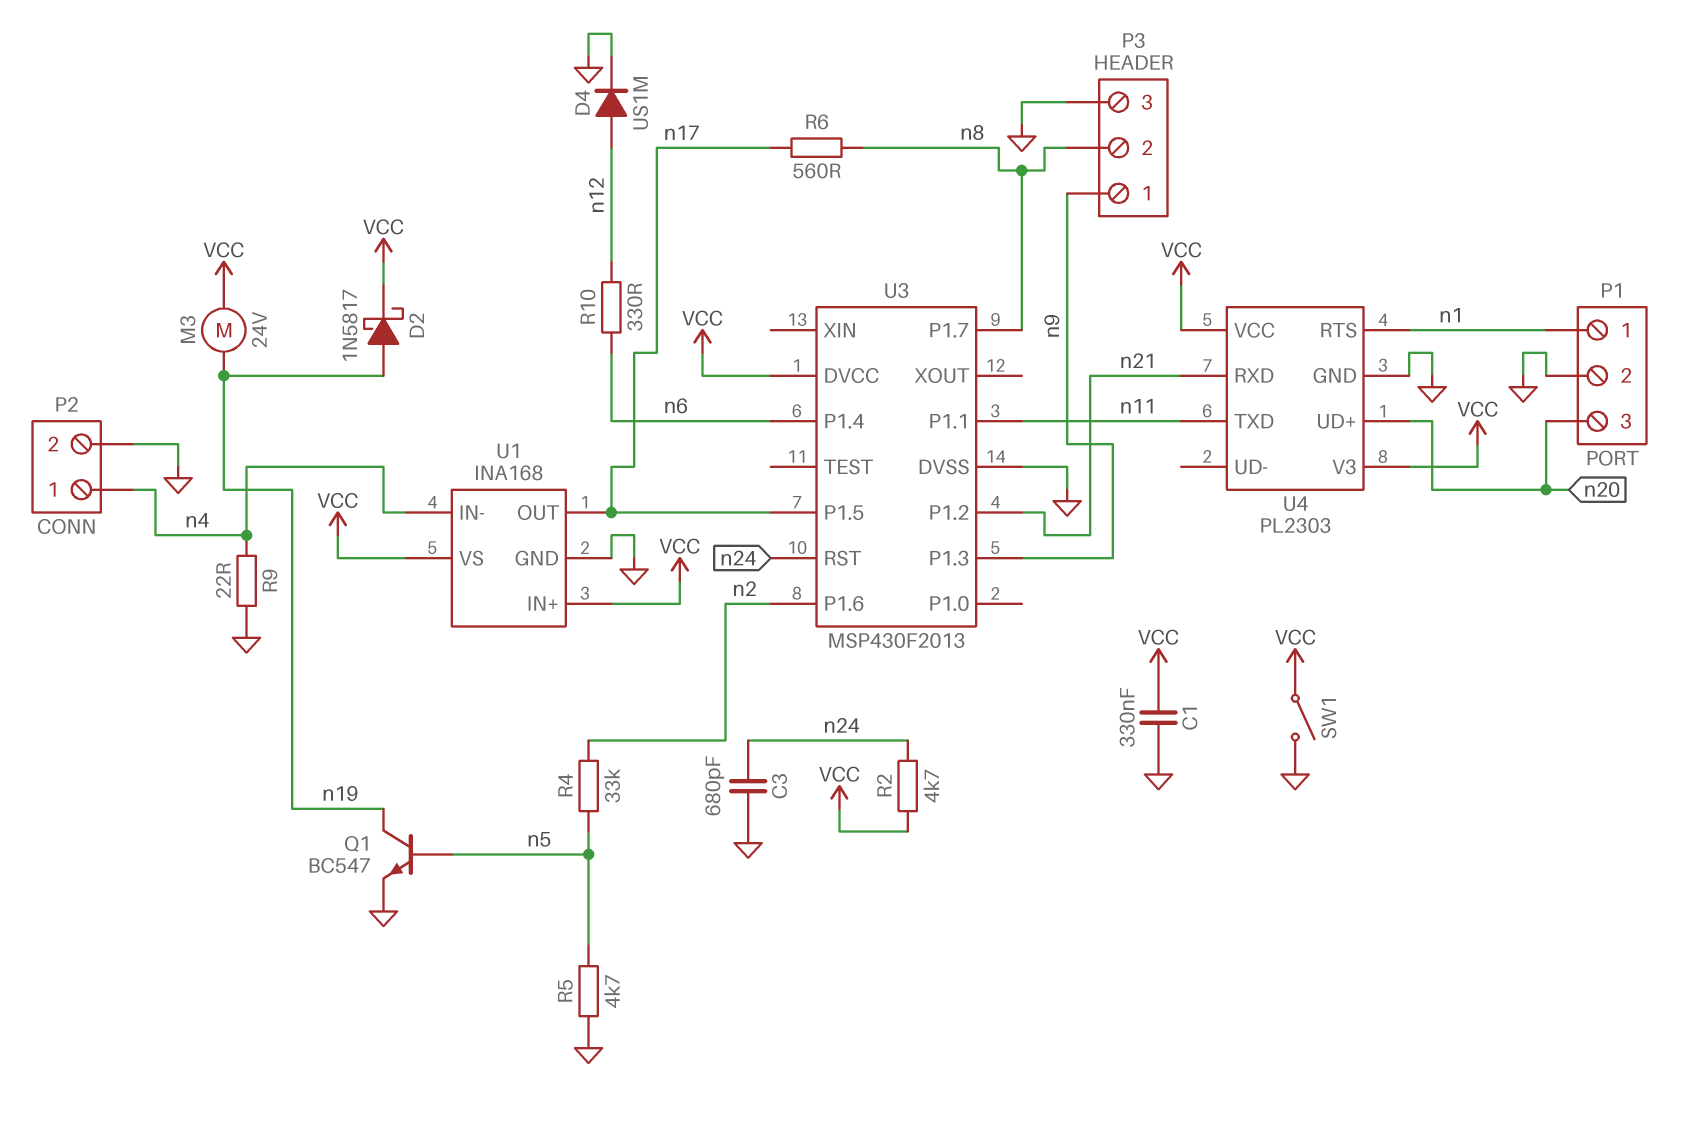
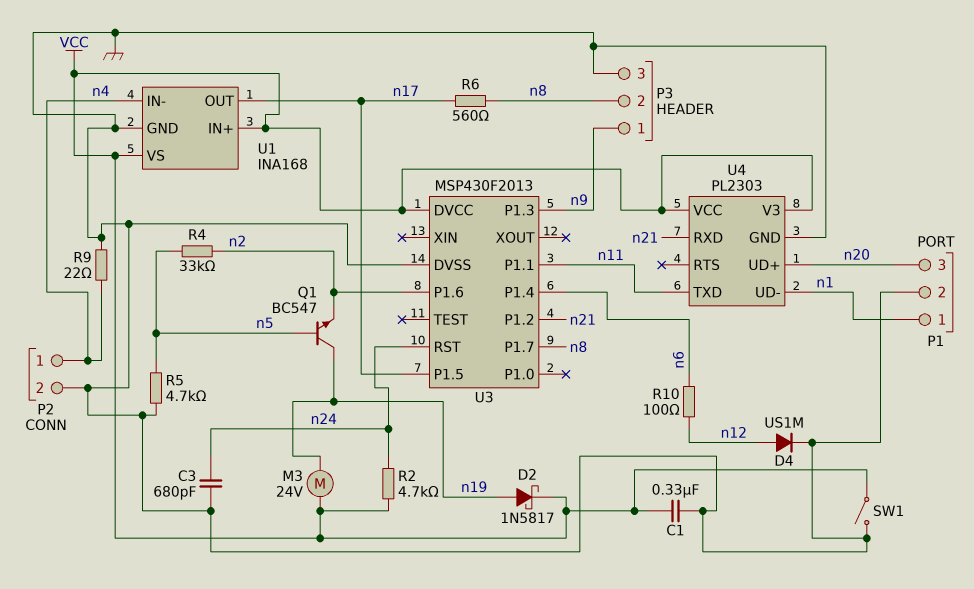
Q1: NPN BC547 (B n5, C n19, E GND) -> NPN BC547 (B n5, C n19, E n2)
R10: 330 (n6, n12) -> 100 (n6, n12)
U4 pin RTS: n1 -> none
U4 pin UD-: none -> n1

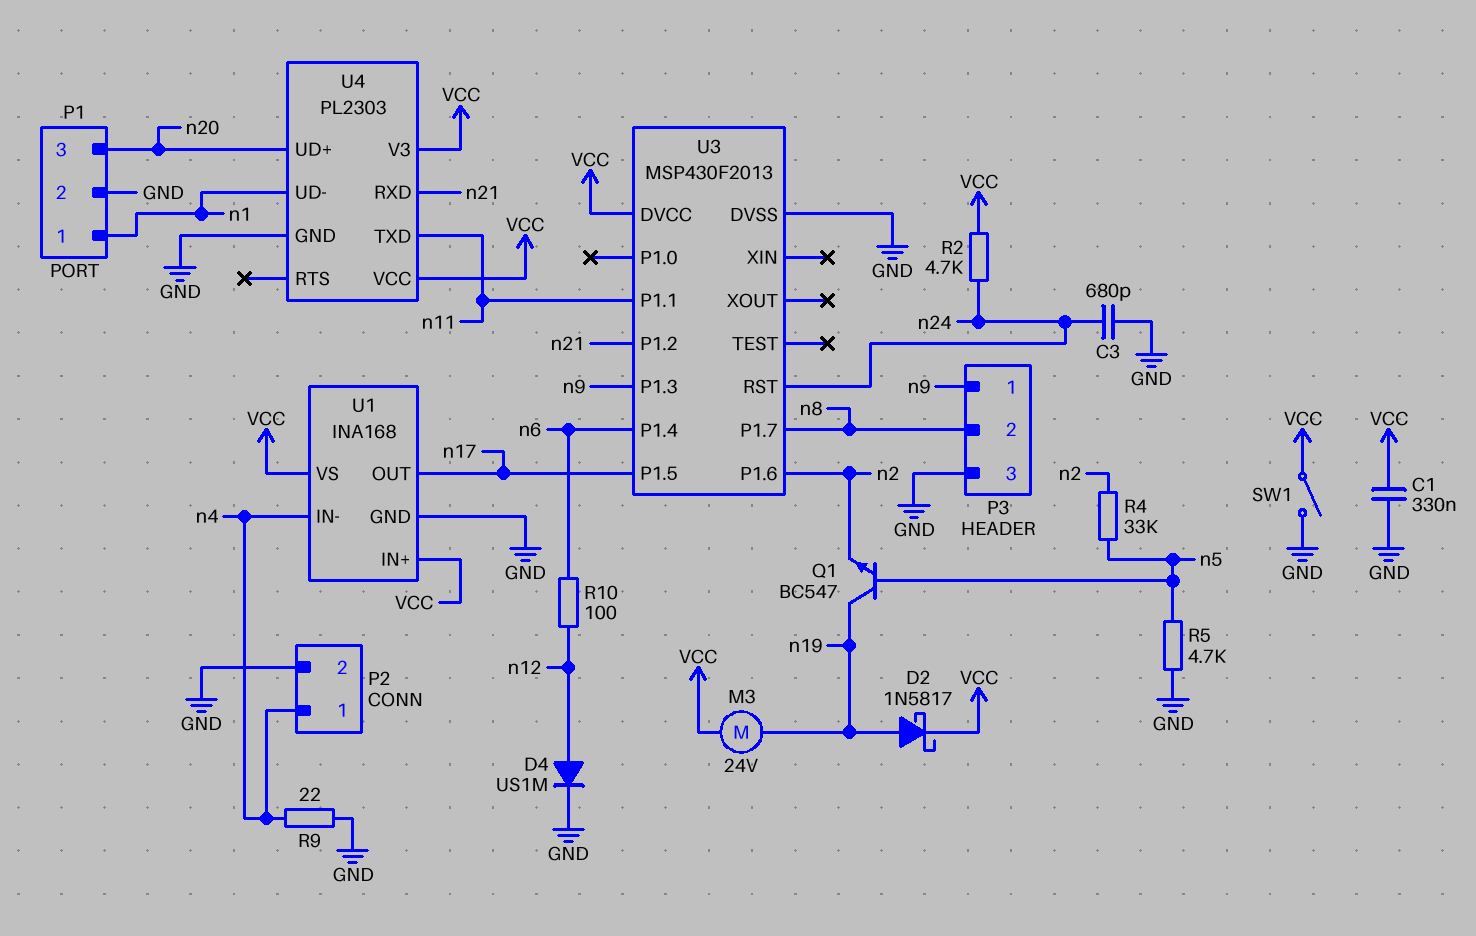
R6: 560 (n8, n17) -> none

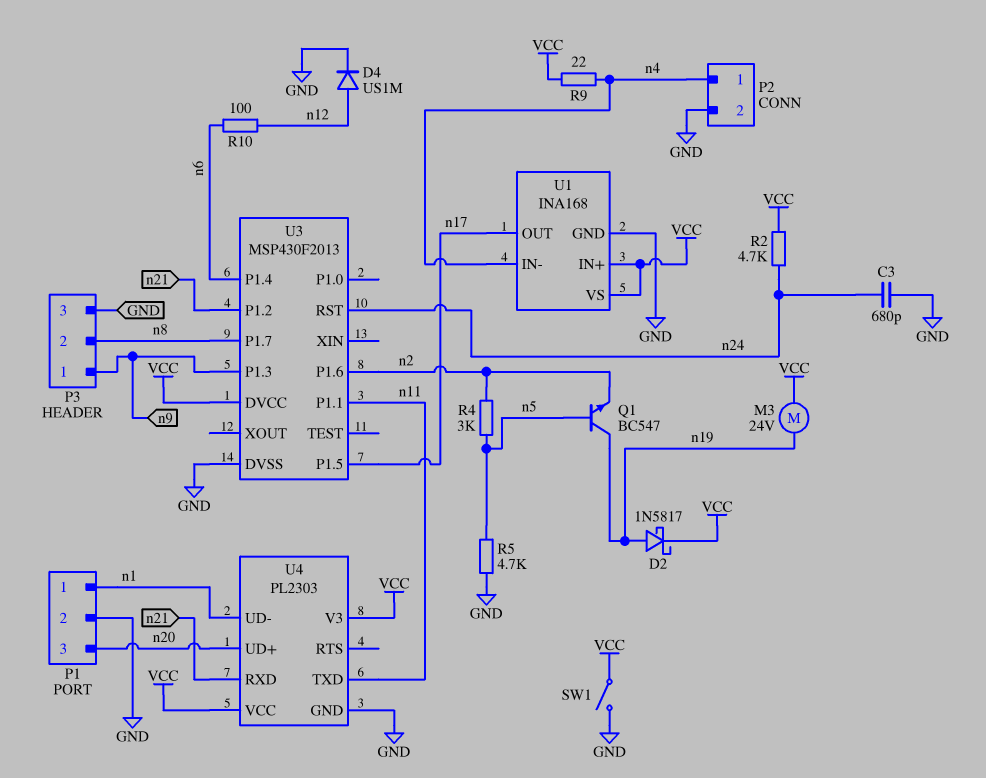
C1: 330nF (GND, VCC) -> none
R4: 33k (n2, n5) -> 3k (n2, n5)
R9: 22 (GND, n4) -> 22 (VCC, n4)

